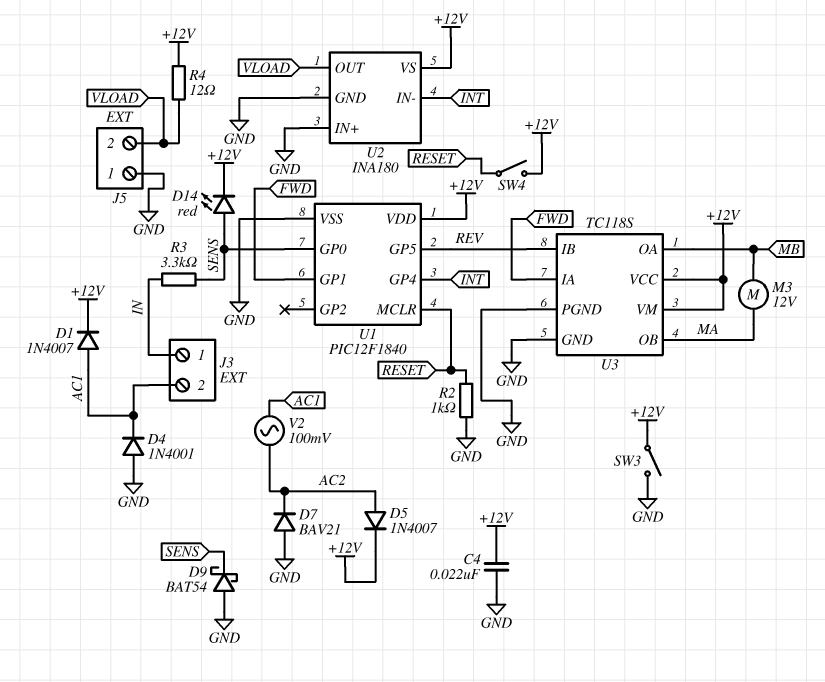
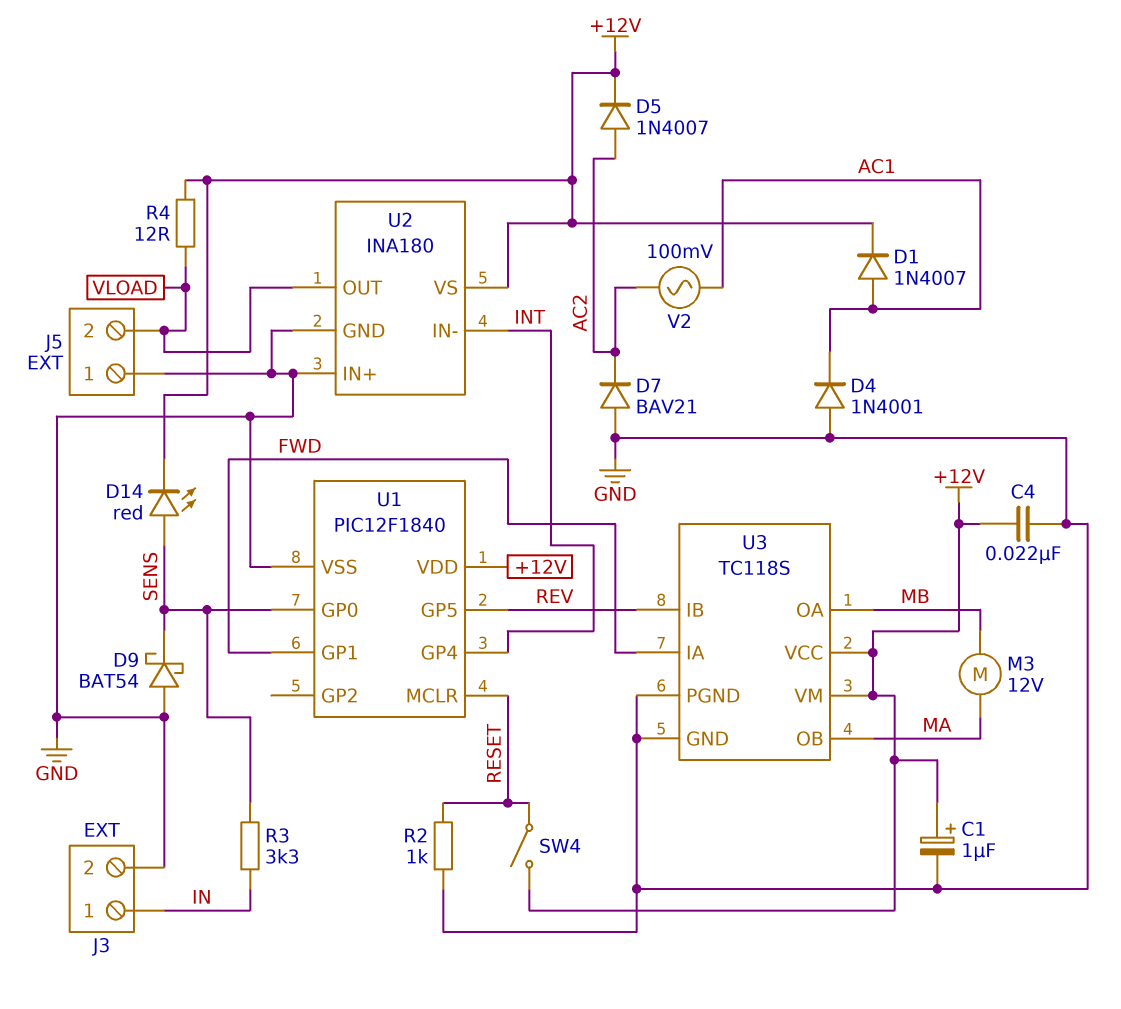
C1: none -> 1uF (plus +12V, minus GND)
J3 pin 2: AC1 -> GND
SW3: switch (+12V, GND) -> none

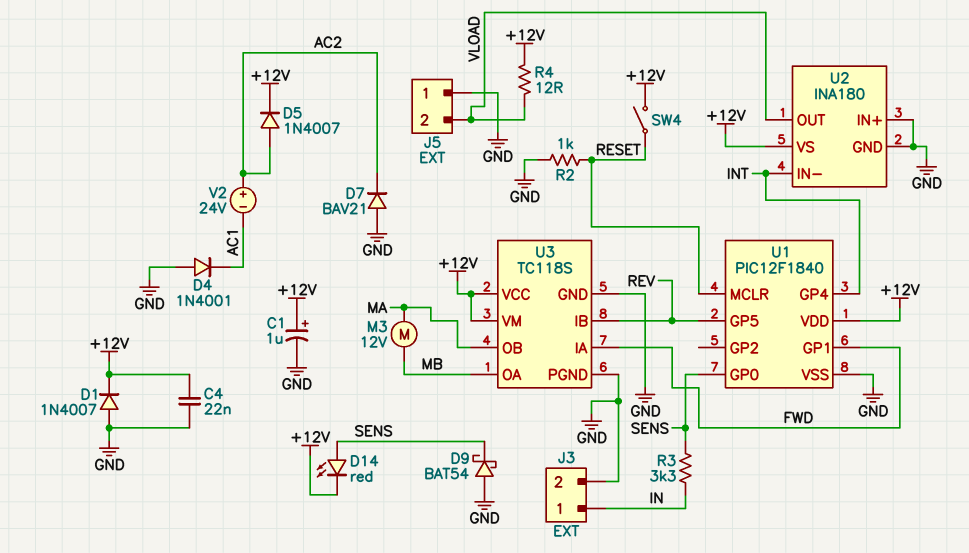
D1: diode 1N4007 (A AC1, K +12V) -> diode 1N4007 (A GND, K +12V)
V2: AC 100mV (AC1, AC2) -> 24V (plus AC2, minus AC1)

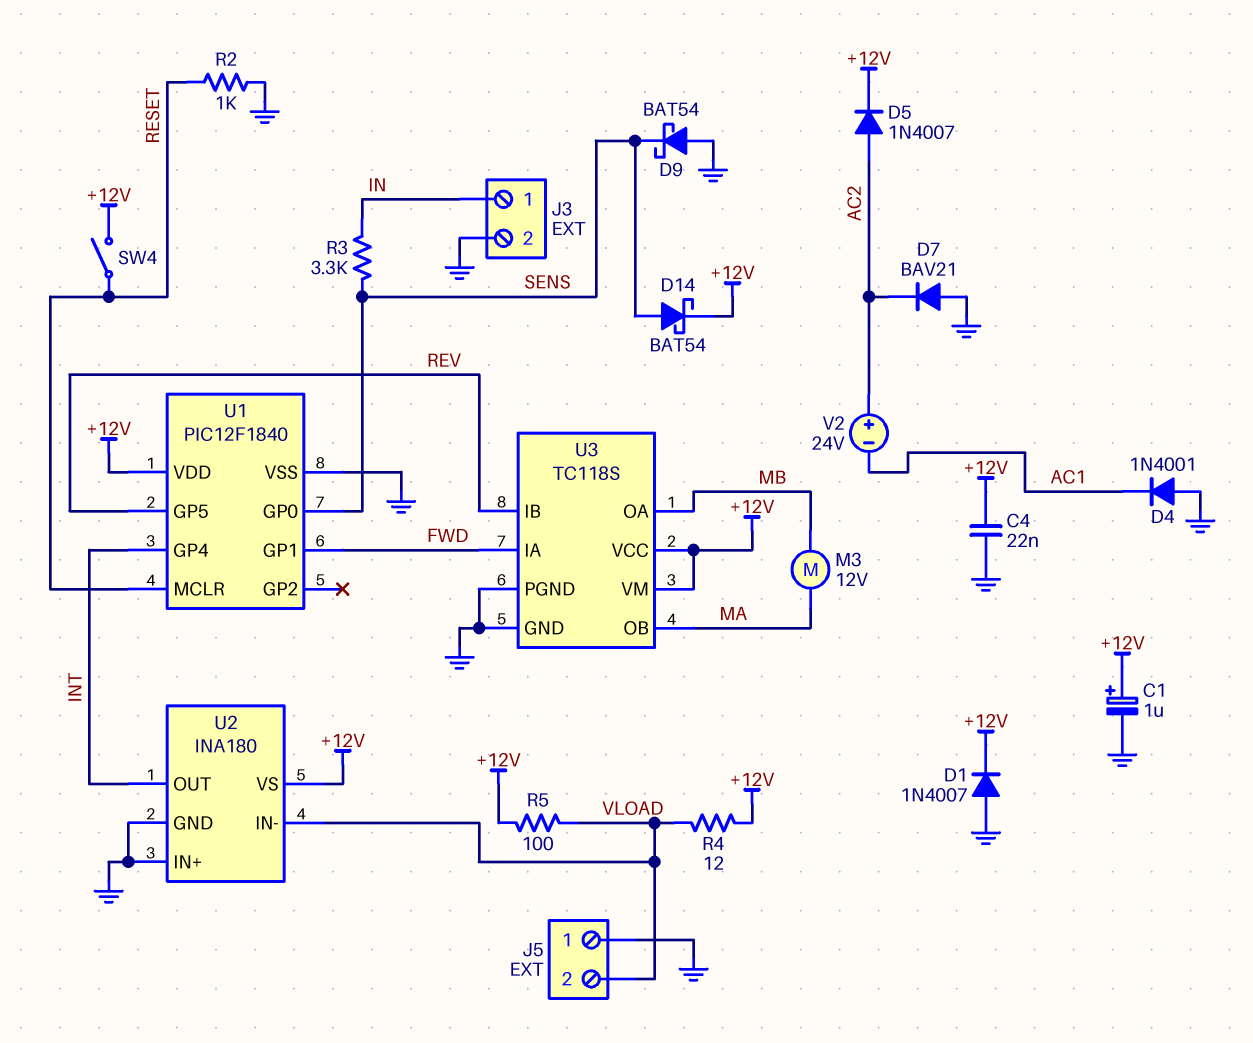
D14: LED red (A SENS, K +12V) -> schottky BAT54 (A SENS, K +12V)
R5: none -> 100 (+12V, VLOAD)
U2 pin IN-: INT -> VLOAD
U2 pin OUT: VLOAD -> INT

